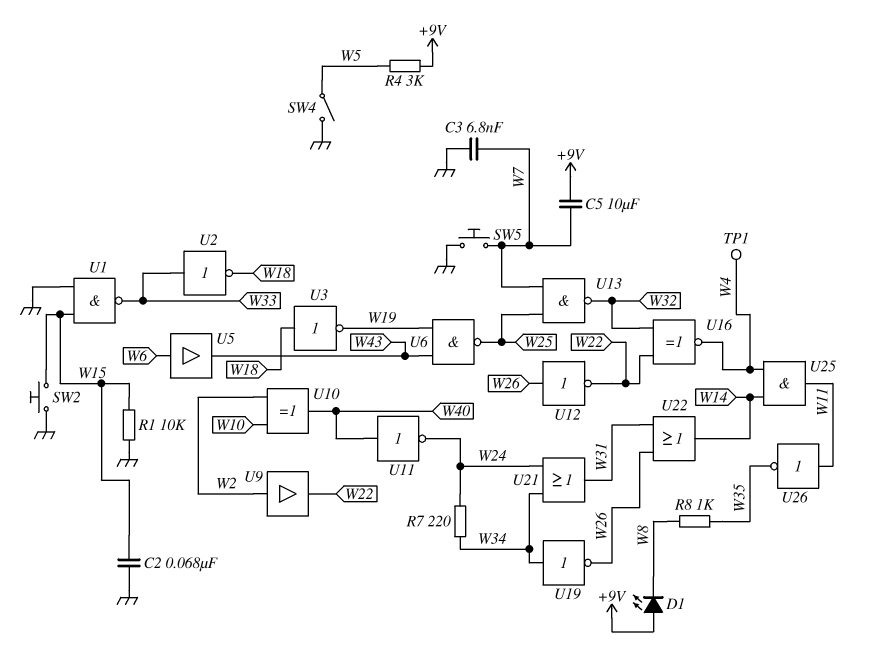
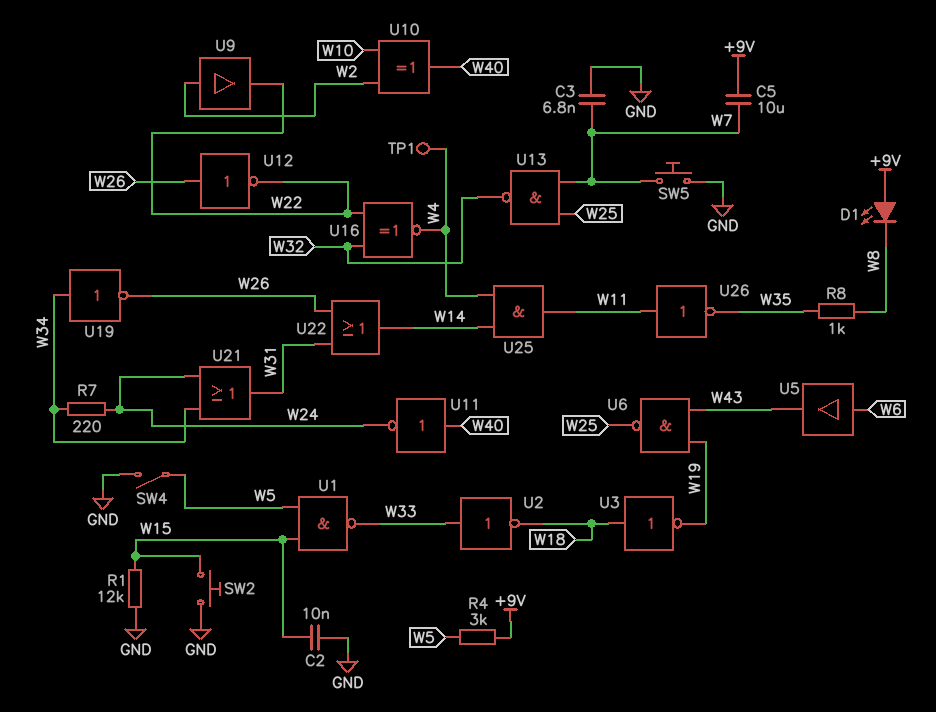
C2: 68nF (GND, W15) -> 10nF (GND, W15)
R1: 10k (GND, W15) -> 12k (GND, W15)
U1: NAND (in GND, in W15, out W33) -> NAND (in W5, in W15, out W33)

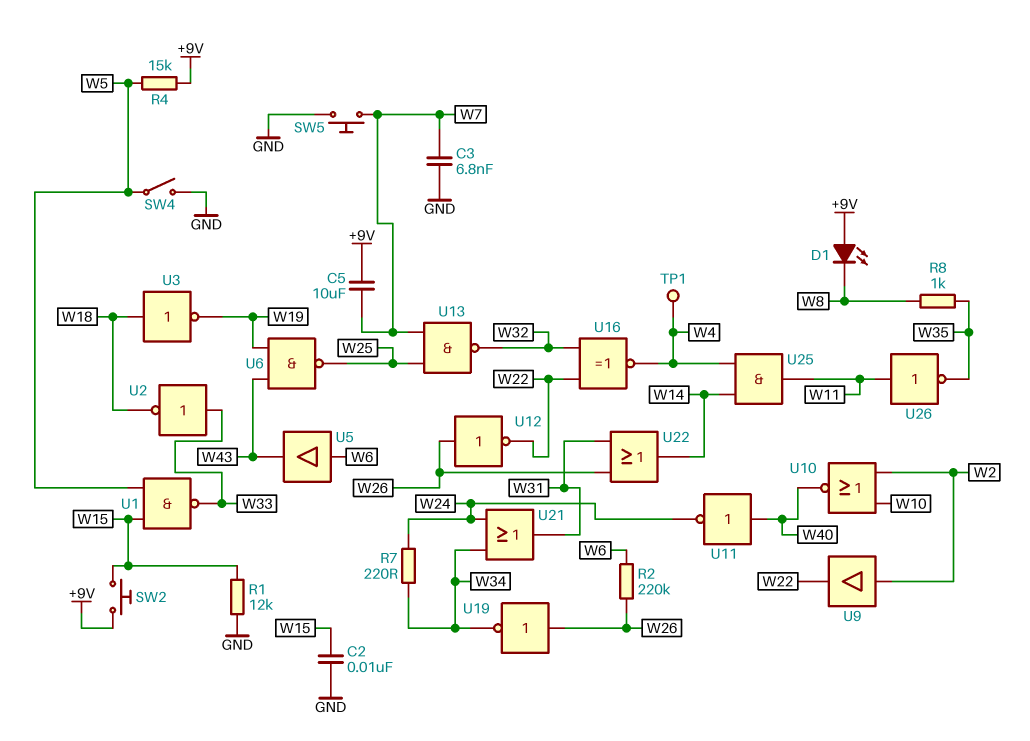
R2: none -> 220k (W6, W26)
R4: 3k (+9V, W5) -> 15k (+9V, W5)
SW2: button (GND, W15) -> button (+9V, W15)
U10: XOR (in W2, in W10, out W40) -> NOR (in W2, in W10, out W40)
U19: NOT (in W34, out W26) -> NOT (in W26, out W34)

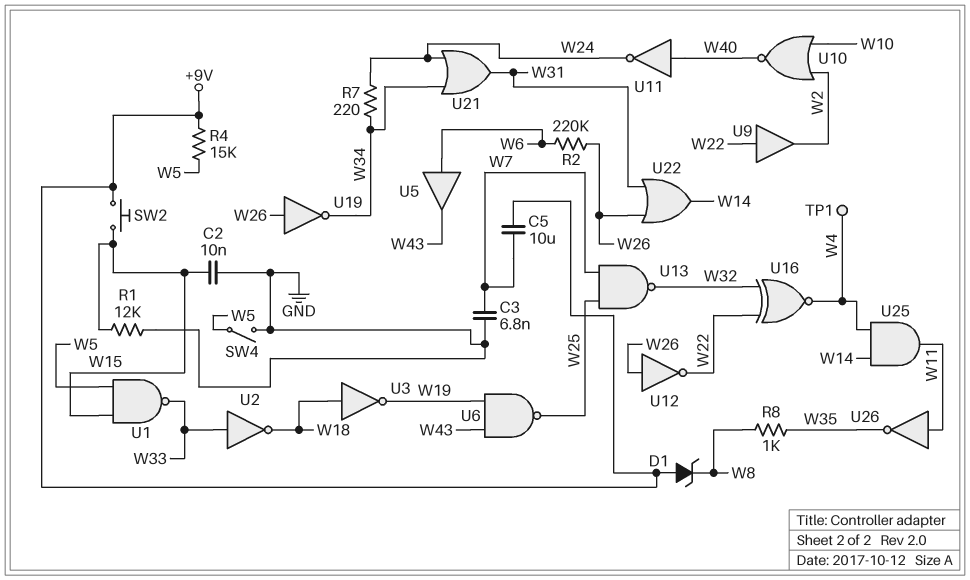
D1: LED (A +9V, K W8) -> zener (A +9V, K W8)
SW5: button (GND, W7) -> none
U9: buffer (in W2, out W22) -> buffer (in W22, out W2)

